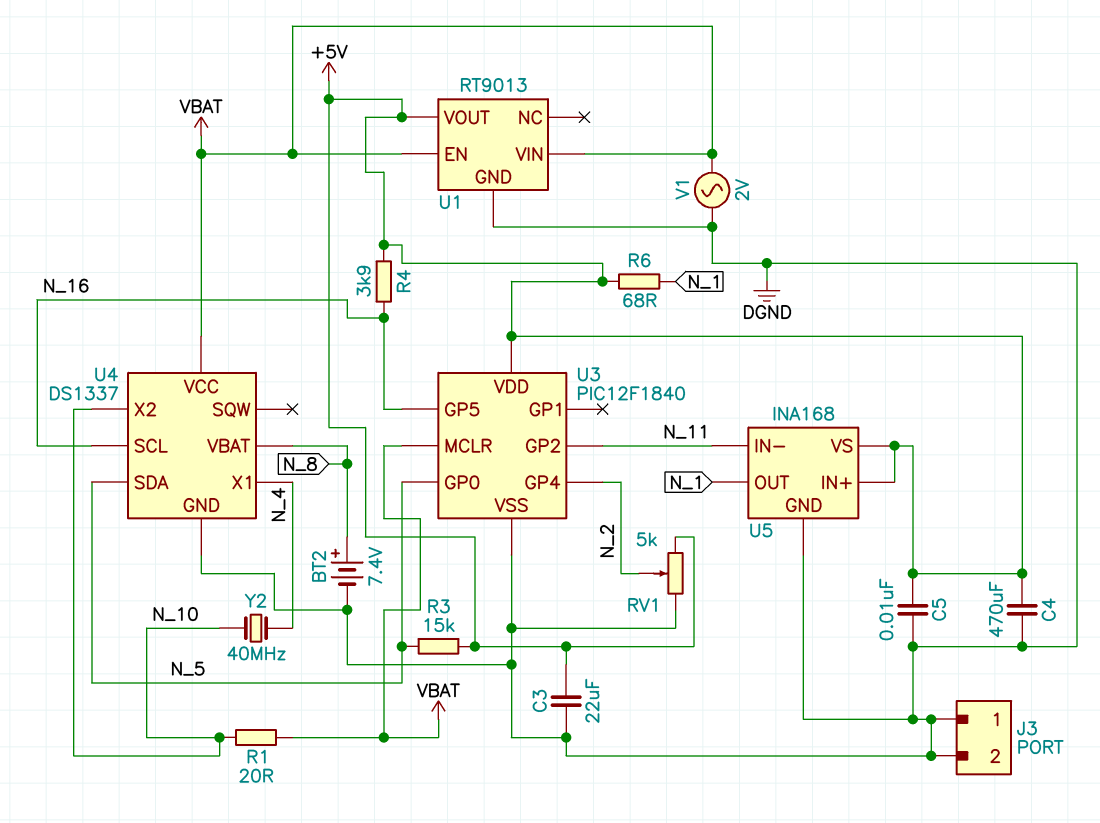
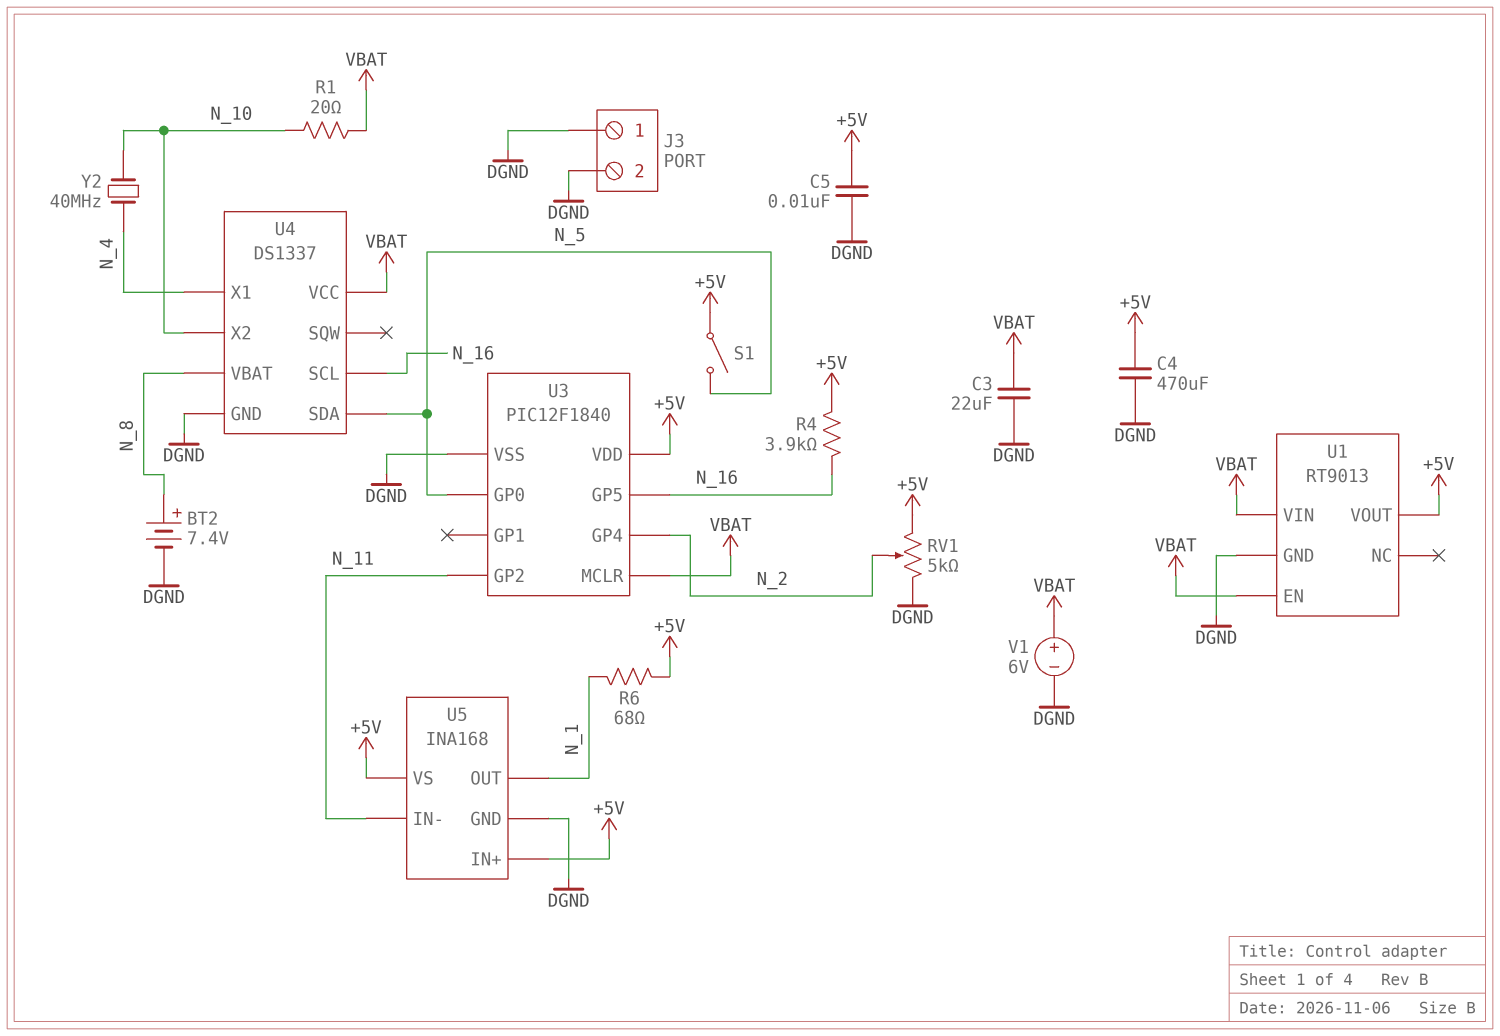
C3: 22uF (+5V, DGND) -> 22uF (DGND, VBAT)
R3: 15k (+5V, N_5) -> none
S1: none -> switch (+5V, N_5)
V1: AC 2V (DGND, VBAT) -> 6V (plus VBAT, minus DGND)

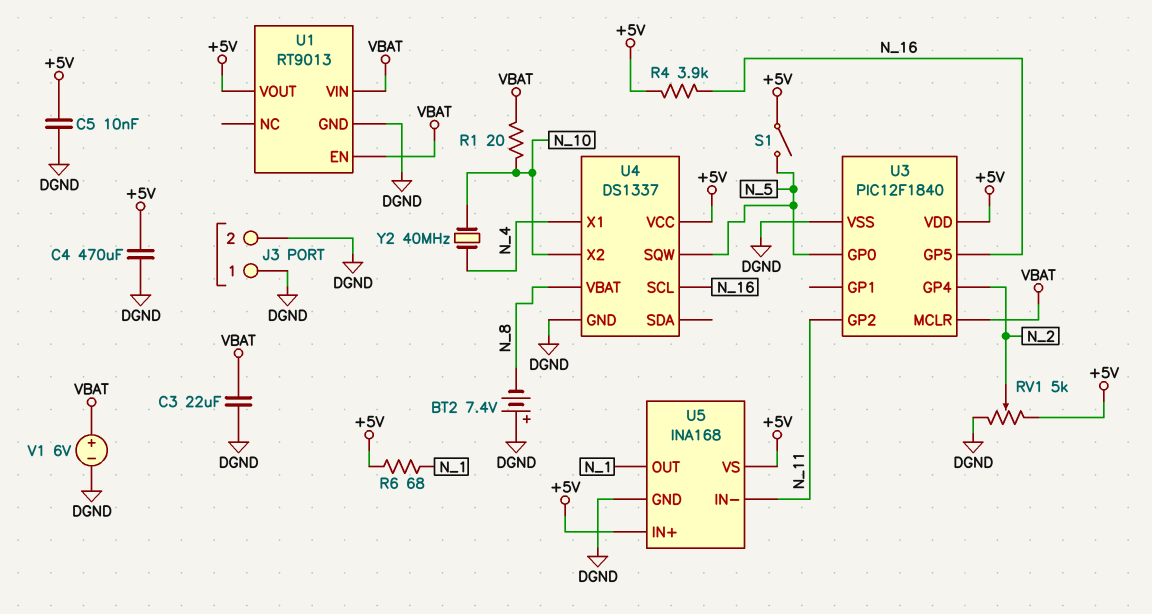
BT2: 7.4V (plus N_8, minus DGND) -> 7.4V (plus DGND, minus N_8)
U4 pin SDA: N_5 -> none
U4 pin SQW: none -> N_5
U4 pin VCC: VBAT -> +5V

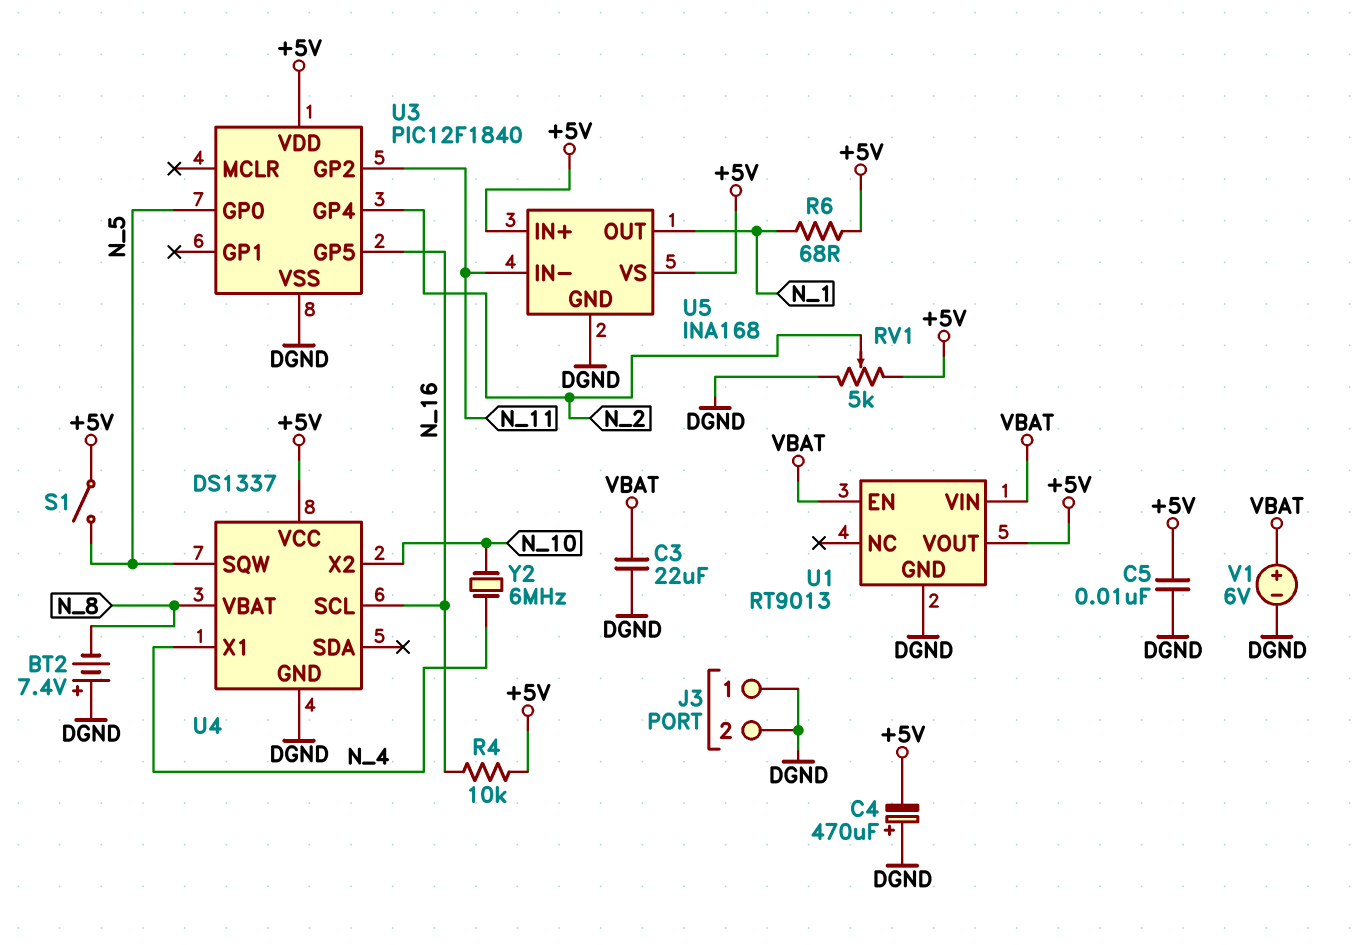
C4: 470uF (+5V, DGND) -> 470uF (plus DGND, minus +5V)
R1: 20 (N_10, VBAT) -> none
R4: 3.9k (+5V, N_16) -> 10k (+5V, N_16)
U3 pin MCLR: VBAT -> none
Y2: 40MHz (N_4, N_10) -> 6MHz (N_4, N_10)

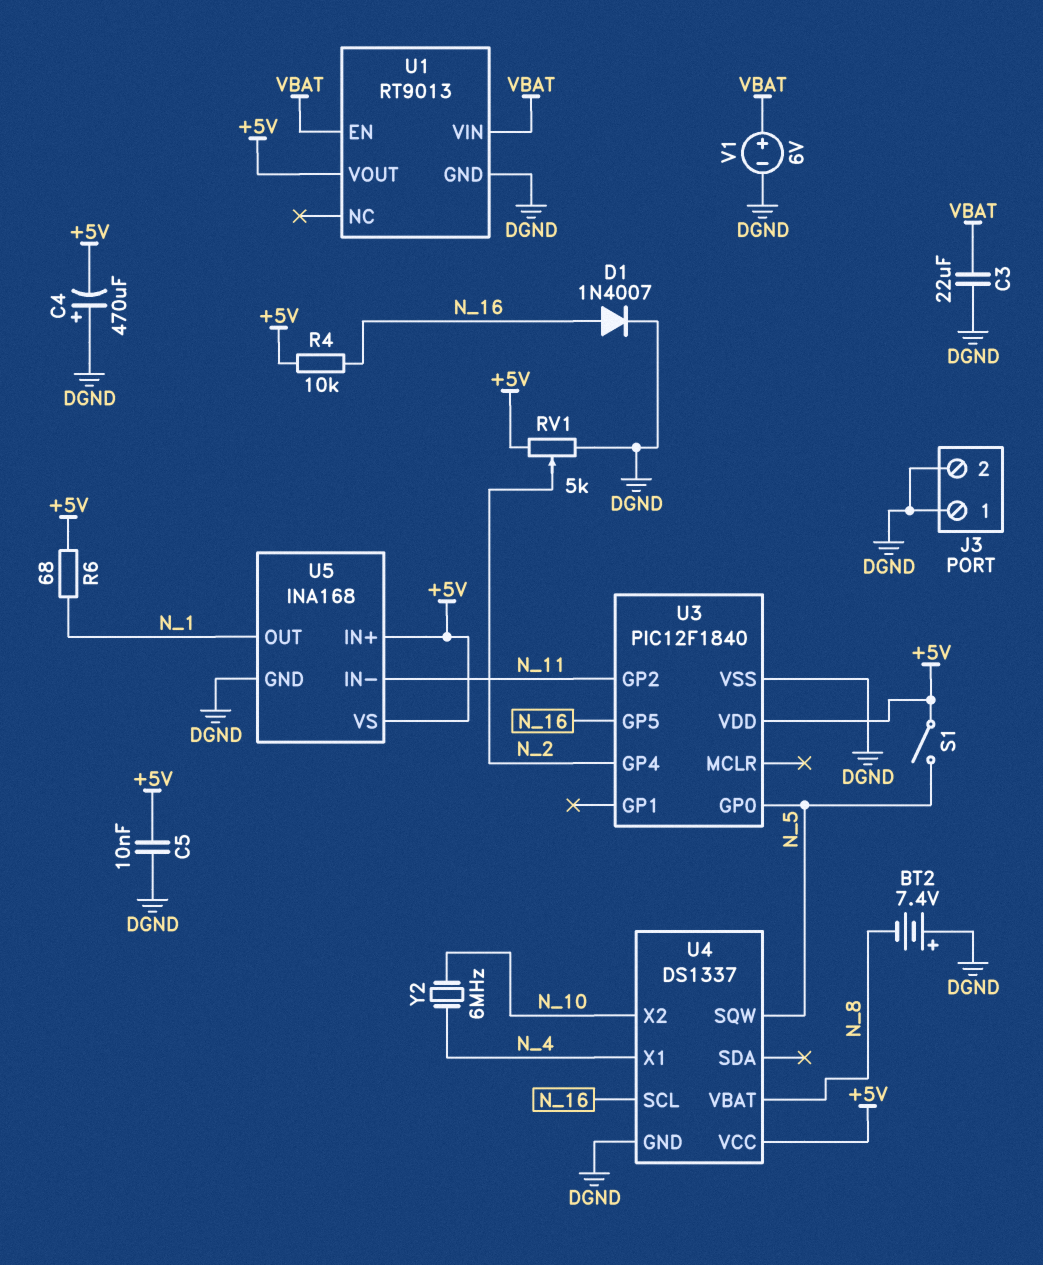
D1: none -> diode 1N4007 (A N_16, K DGND)

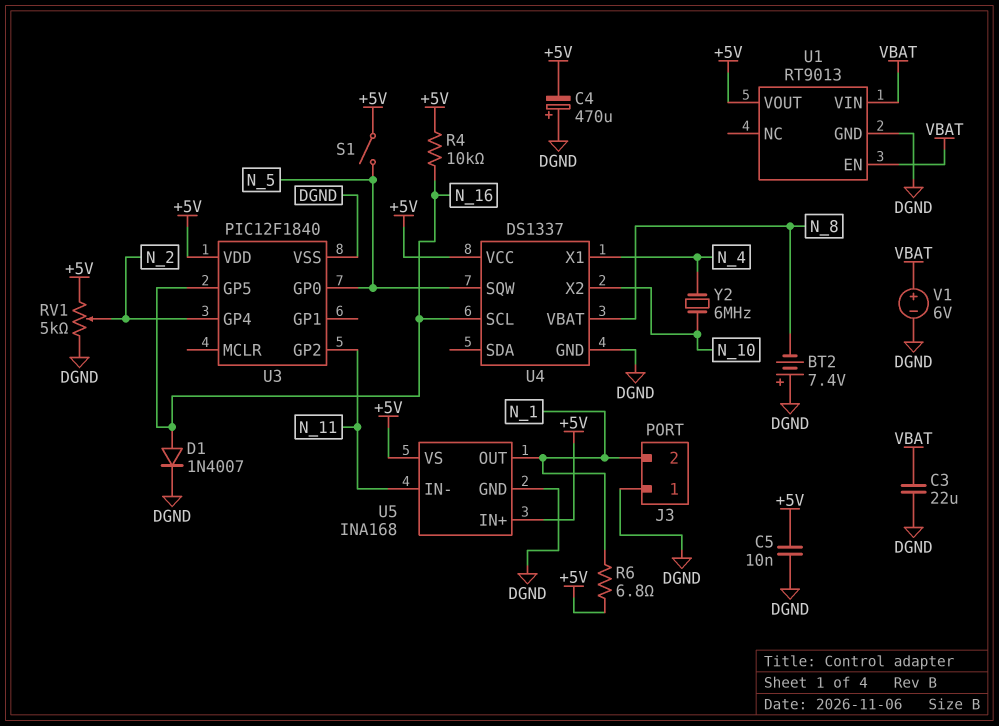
J3 pin 2: DGND -> N_1
R6: 68 (+5V, N_1) -> 6.8 (+5V, N_1)

